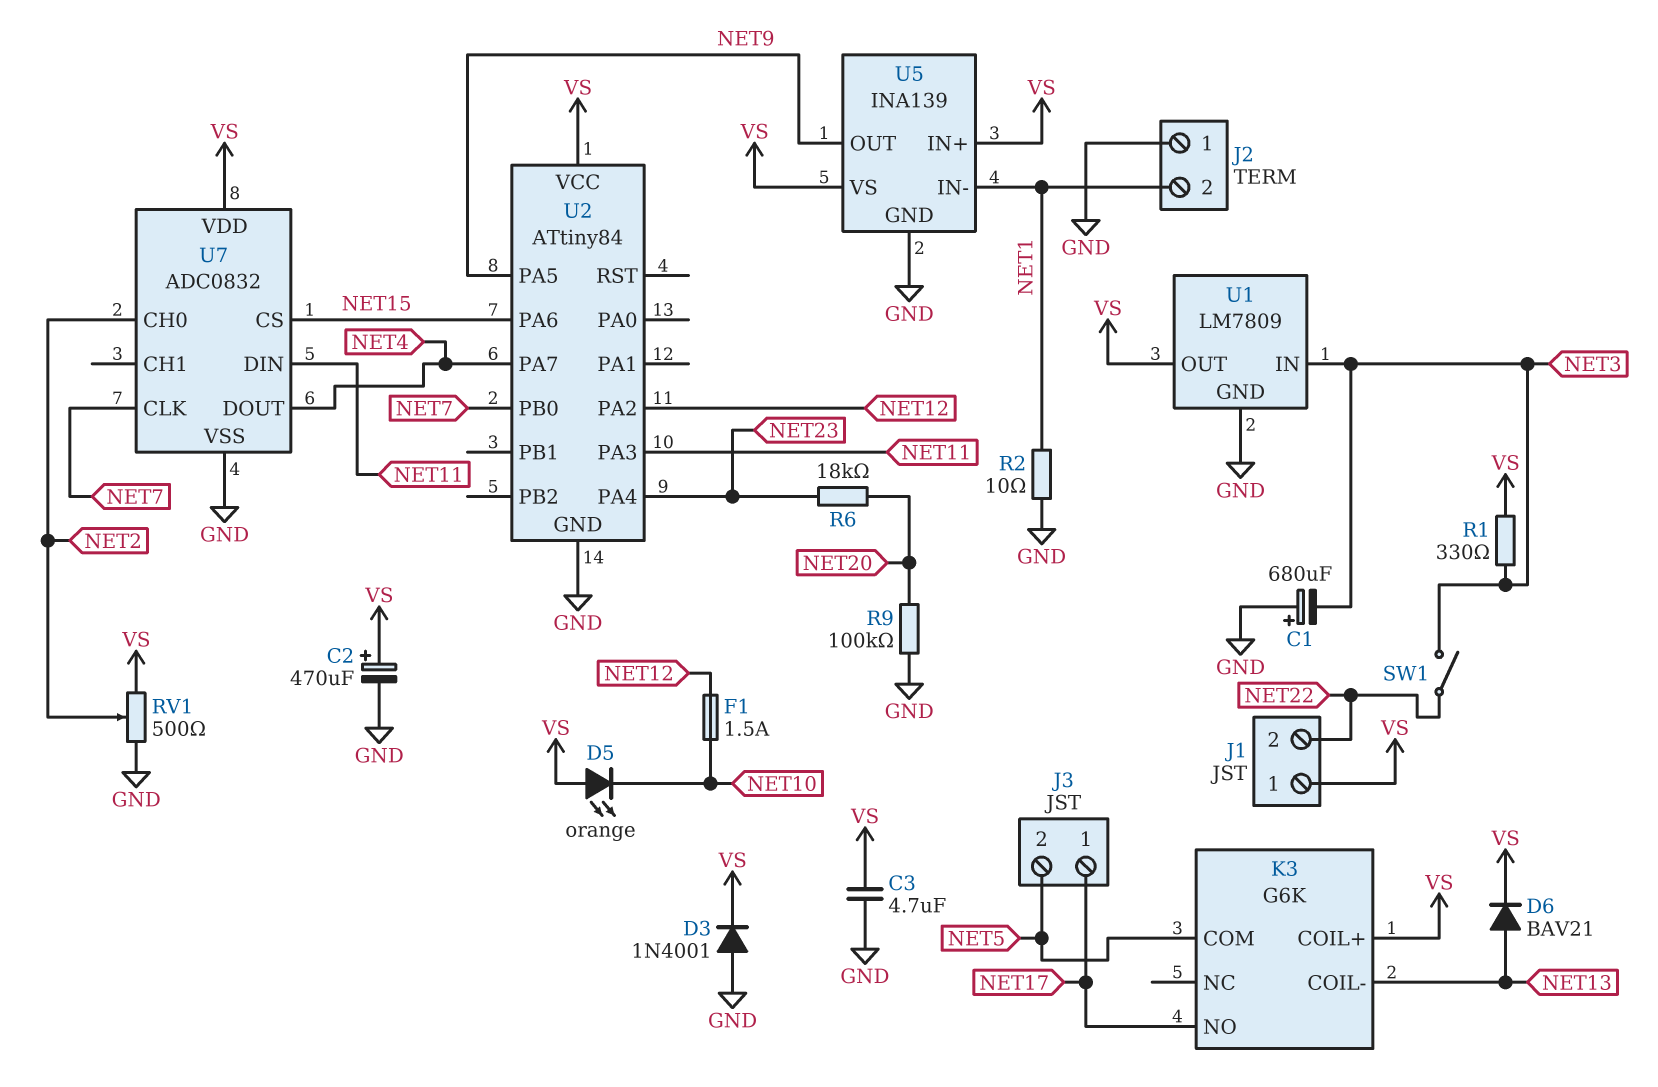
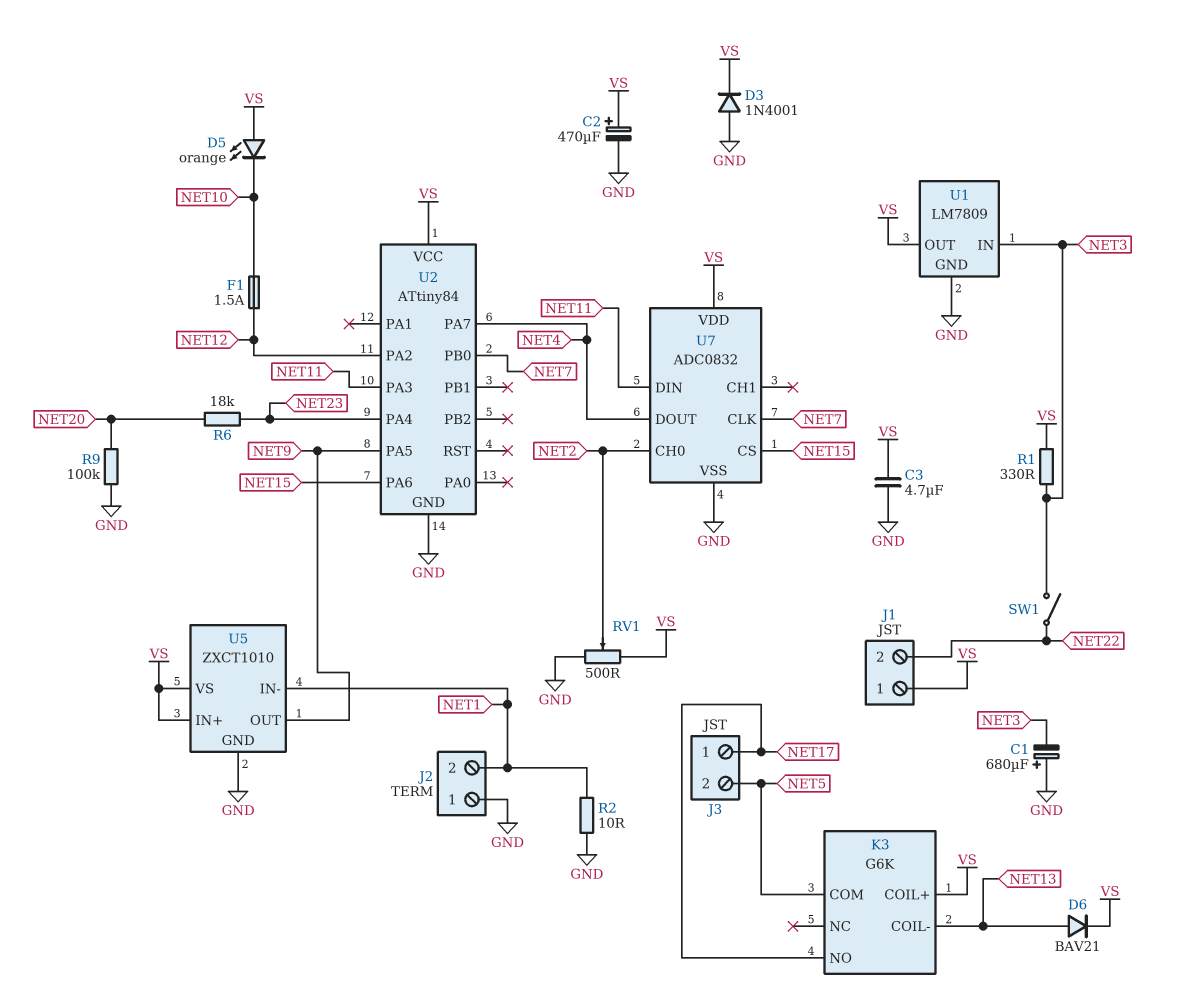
U5: INA139 -> ZXCT1010

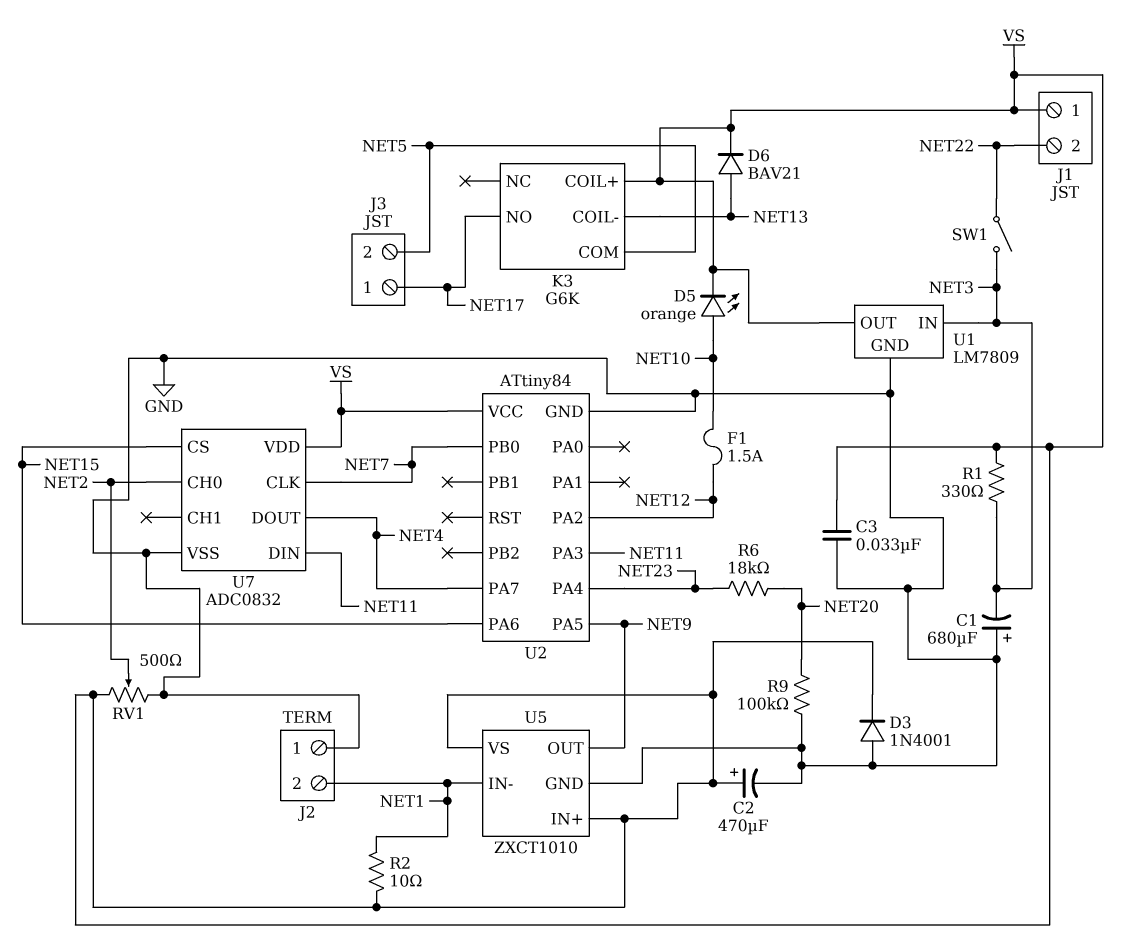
C3: 4.7uF (GND, VS) -> 33nF (GND, VS)
D5: LED orange (A VS, K NET10) -> LED orange (A NET10, K VS)
R2: 10 (GND, NET1) -> 10 (NET1, VS)

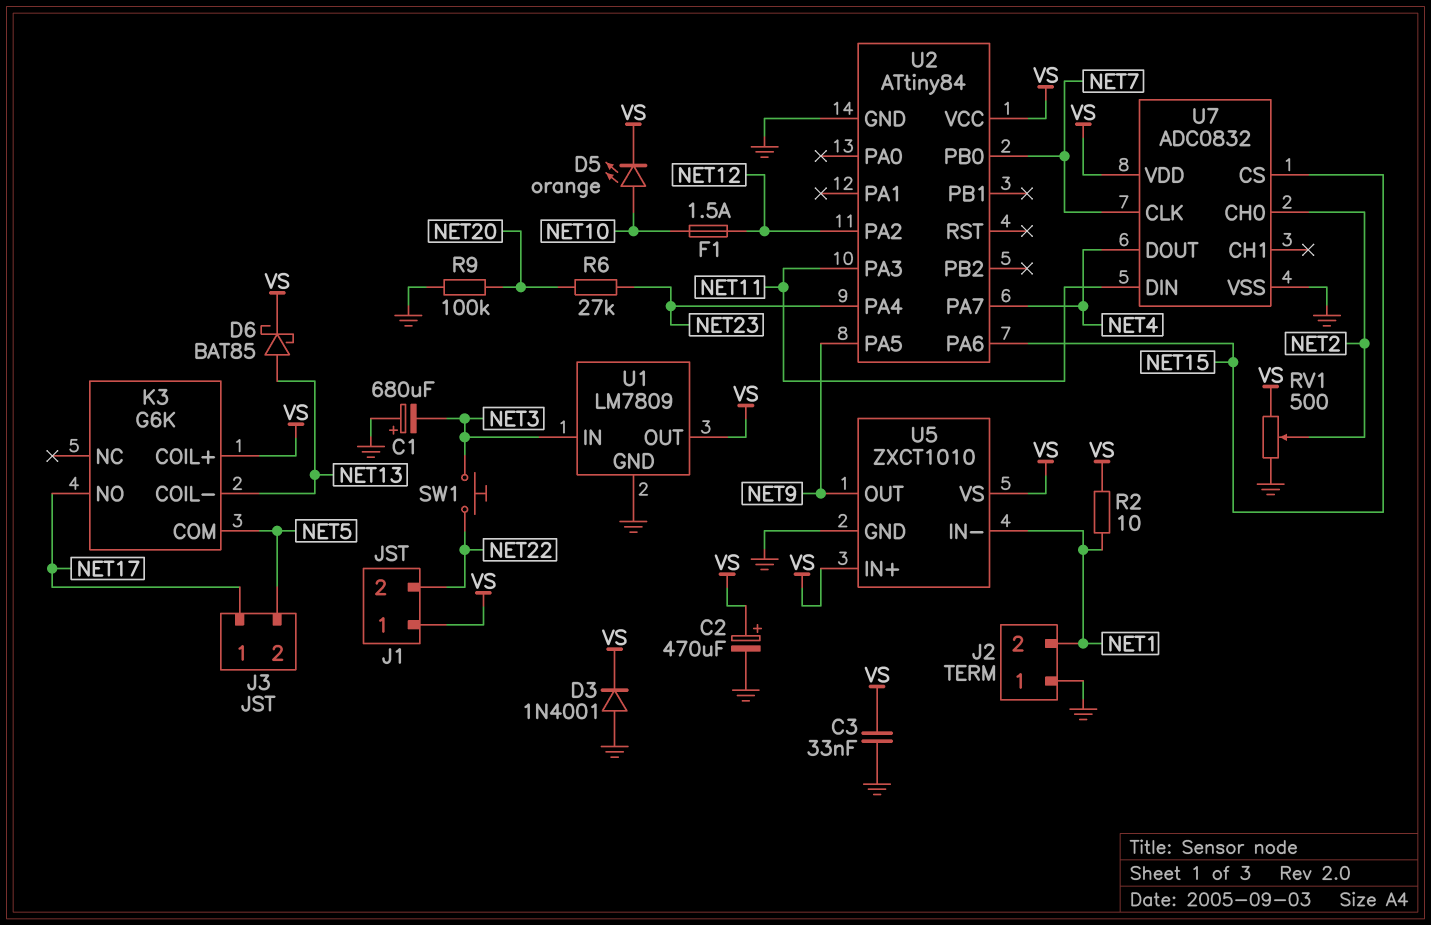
D6: diode BAV21 (A NET13, K VS) -> schottky BAT85 (A NET13, K VS)
R1: 330 (NET3, VS) -> none
R6: 18k (NET20, NET23) -> 27k (NET20, NET23)
SW1: switch (NET3, NET22) -> button (NET3, NET22)

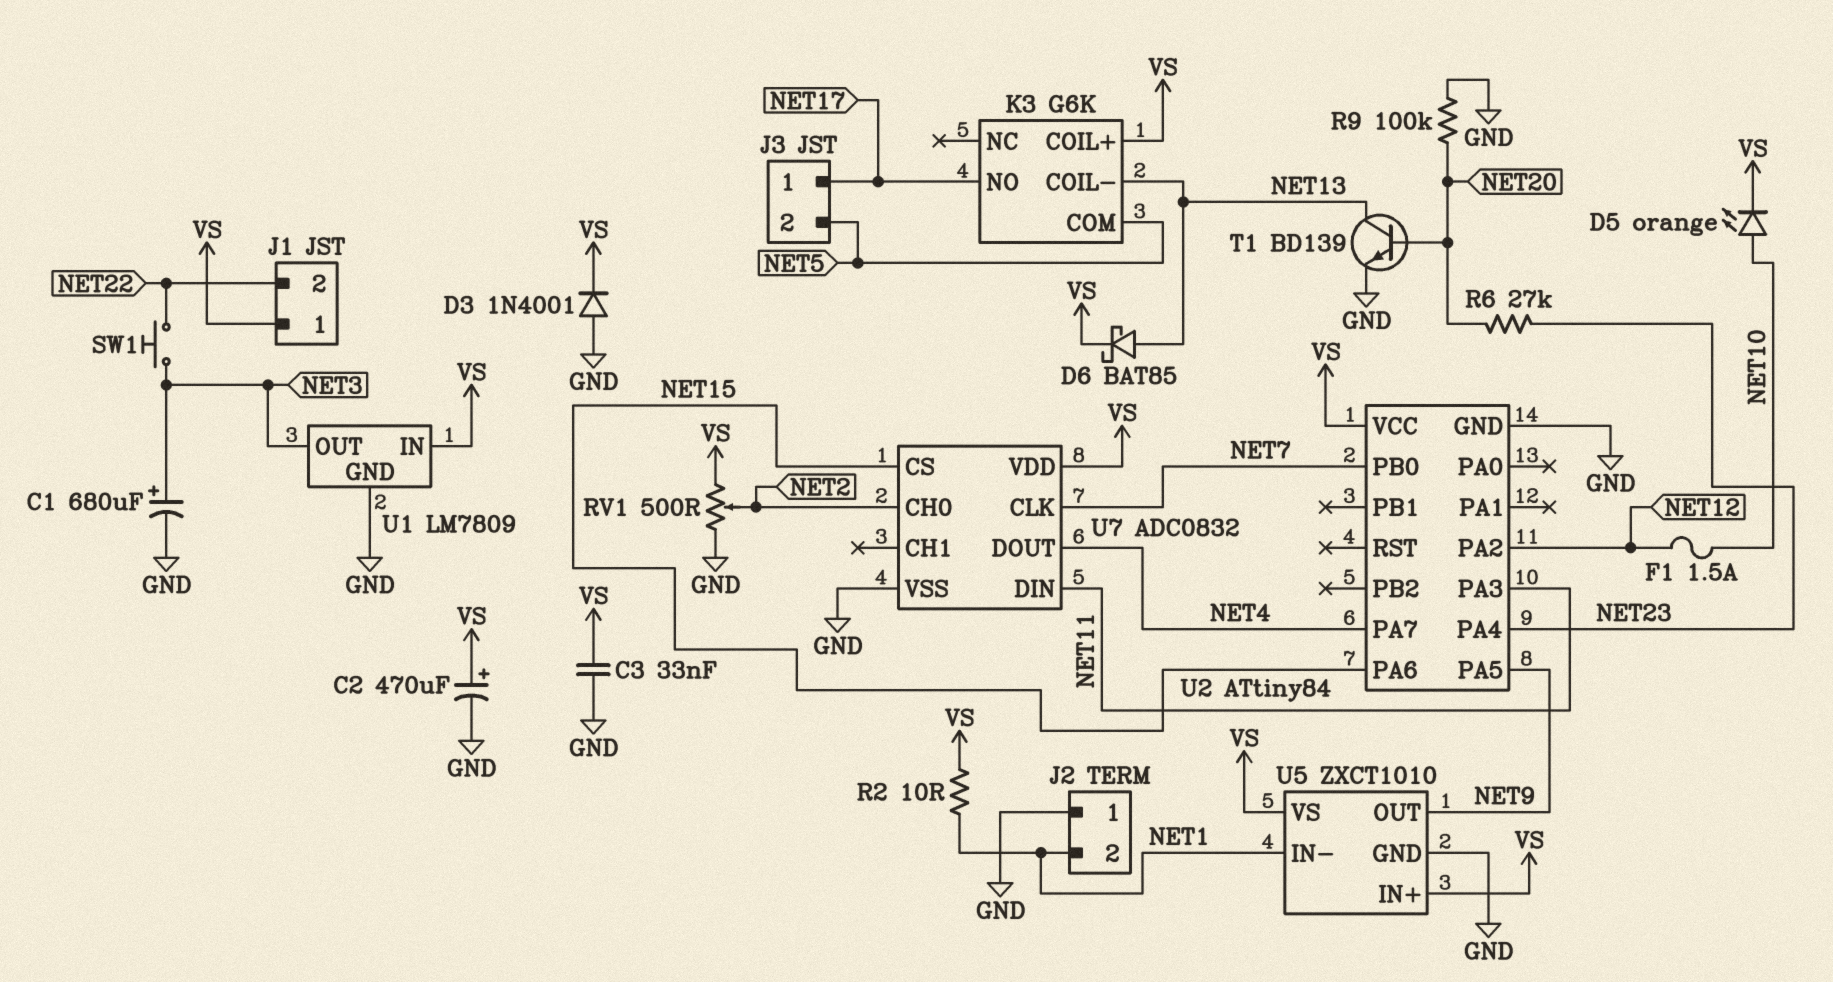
C1: 680uF (plus GND, minus NET3) -> 680uF (plus NET3, minus GND)
T1: none -> NPN BD139 (B NET20, C NET13, E GND)
U1 pin IN: NET3 -> VS
U1 pin OUT: VS -> NET3

